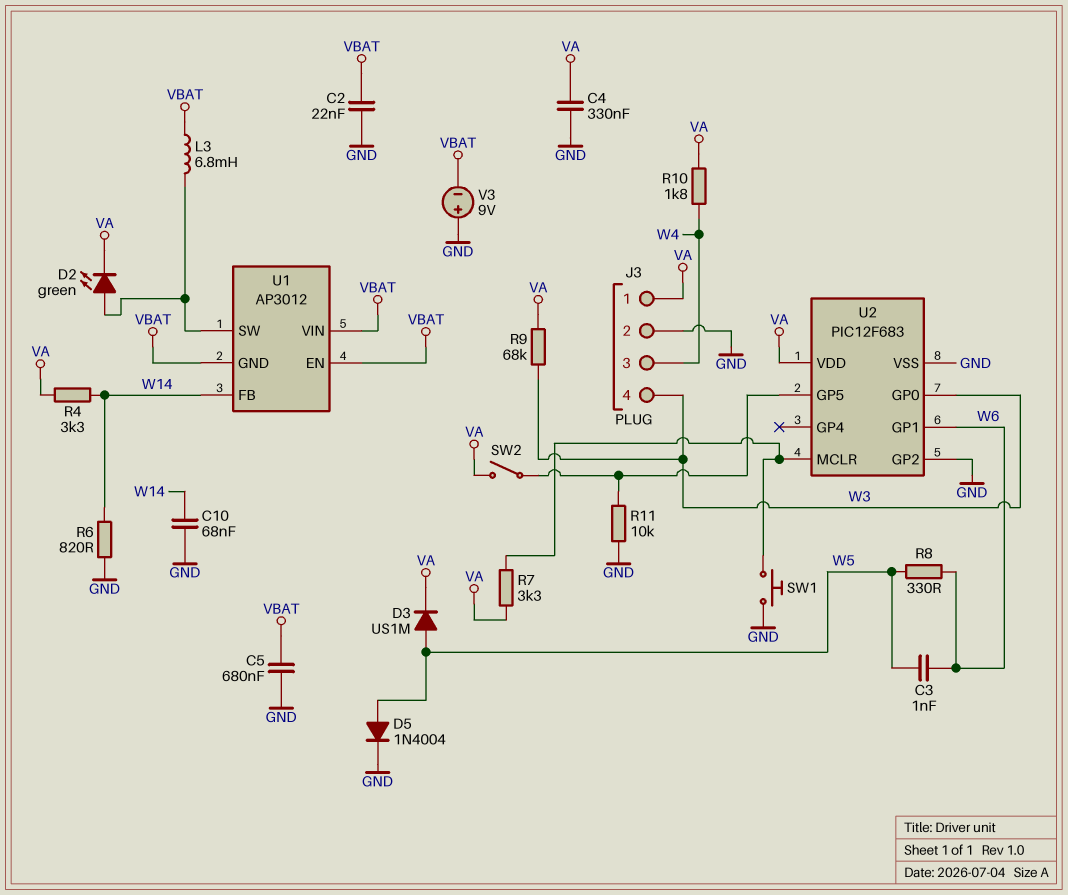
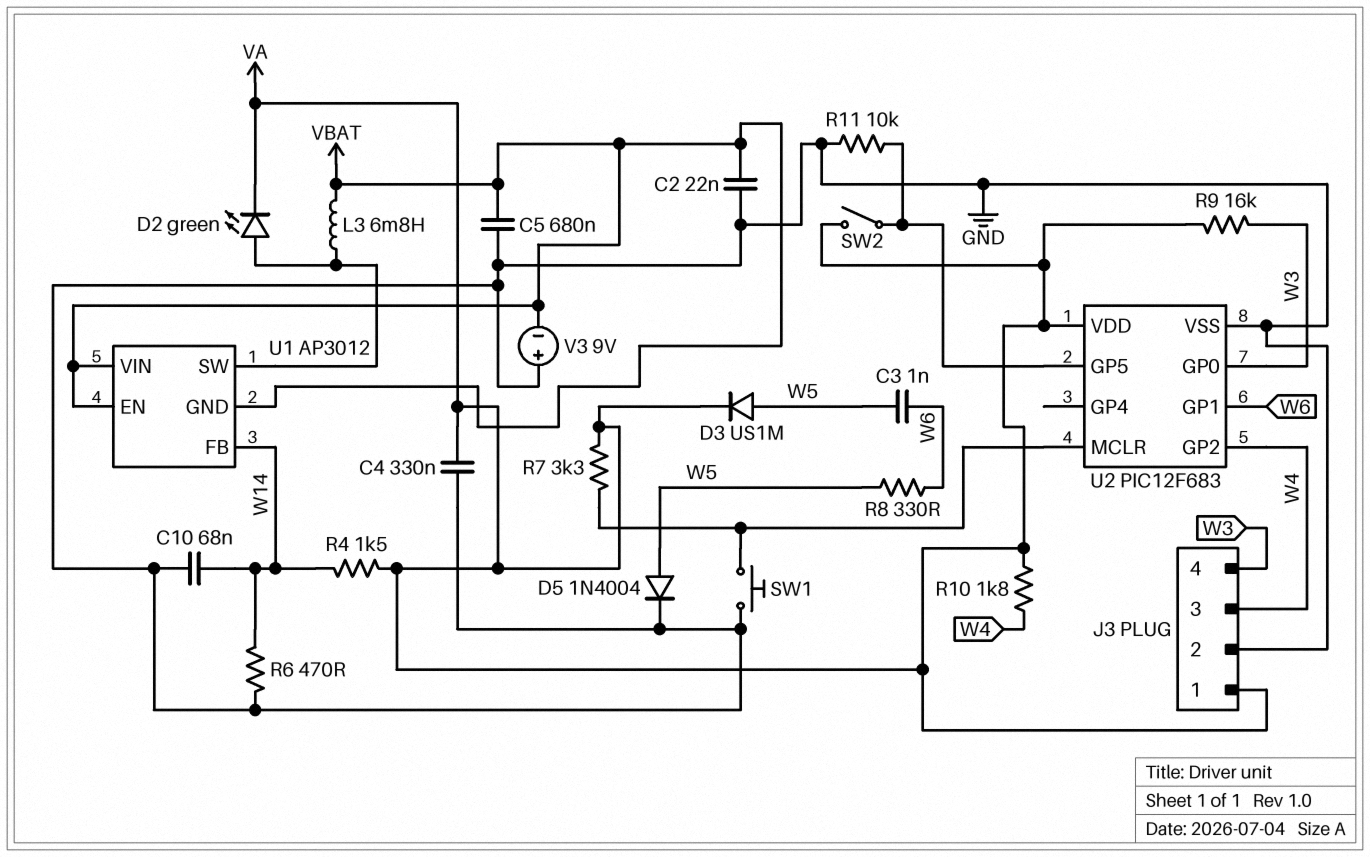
R4: 3.3k (VA, W14) -> 1.5k (VA, W14)
R6: 820 (GND, W14) -> 470 (GND, W14)
R9: 68k (VA, W3) -> 16k (VA, W3)
U2 pin GP2: GND -> W4

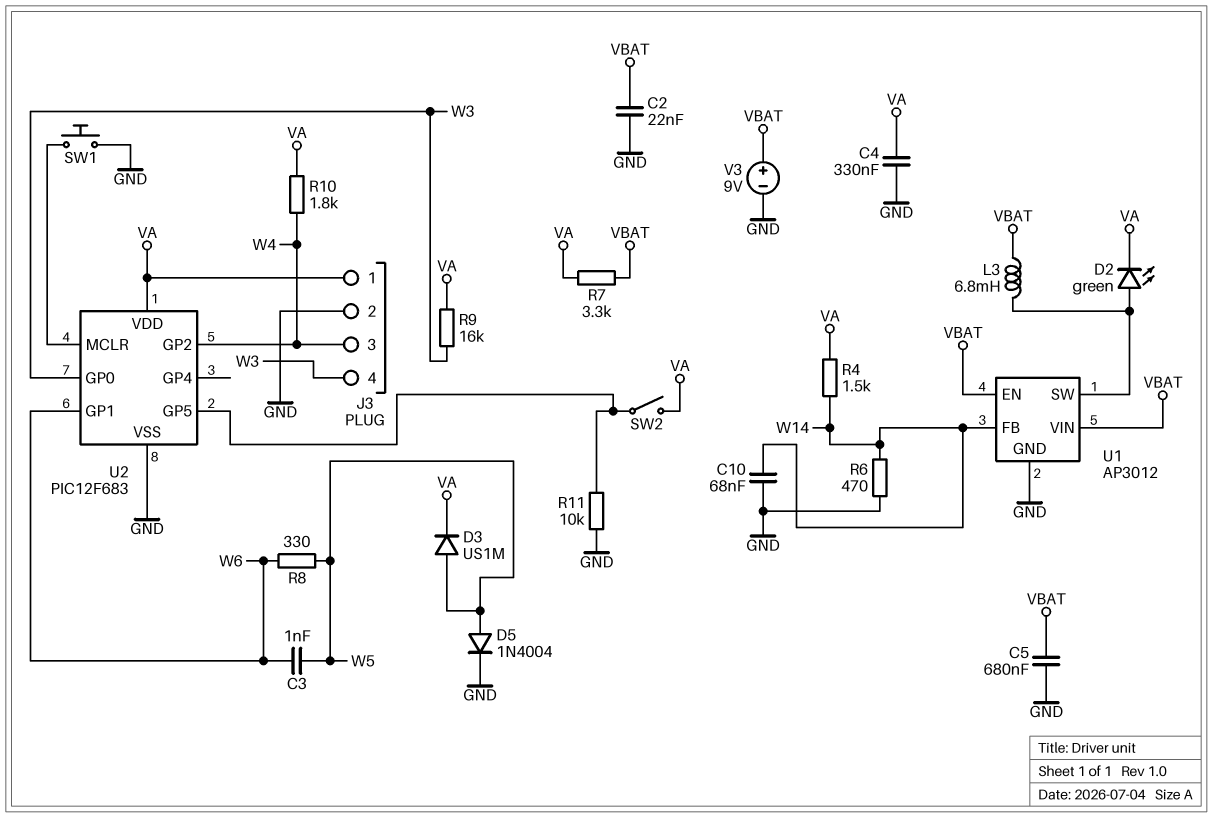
R7: 3.3k (U2/MCLR, VA) -> 3.3k (VA, VBAT)
U1 pin GND: VBAT -> GND
V3: 9V (plus GND, minus VBAT) -> 9V (plus VBAT, minus GND)

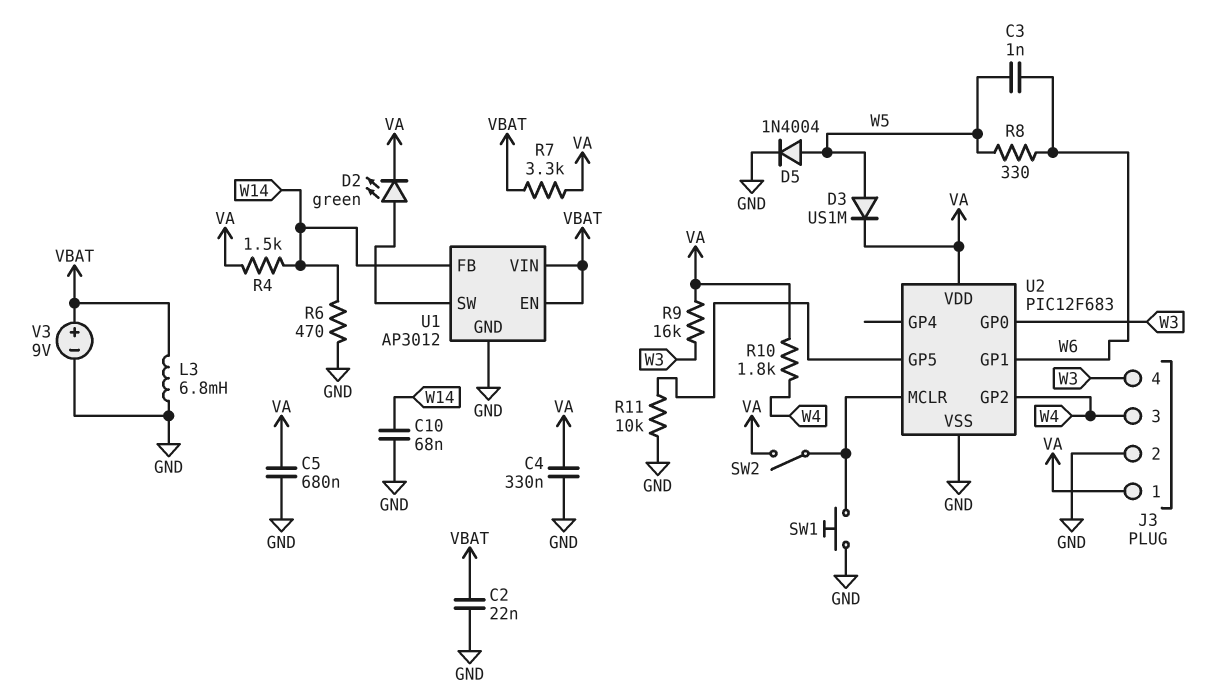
C5: 680nF (GND, VBAT) -> 680nF (GND, VA)
L3: 6.8mH (U1/SW, VBAT) -> 6.8mH (GND, VBAT)
SW2: switch (U2/GP5, VA) -> switch (U2/MCLR, VA)

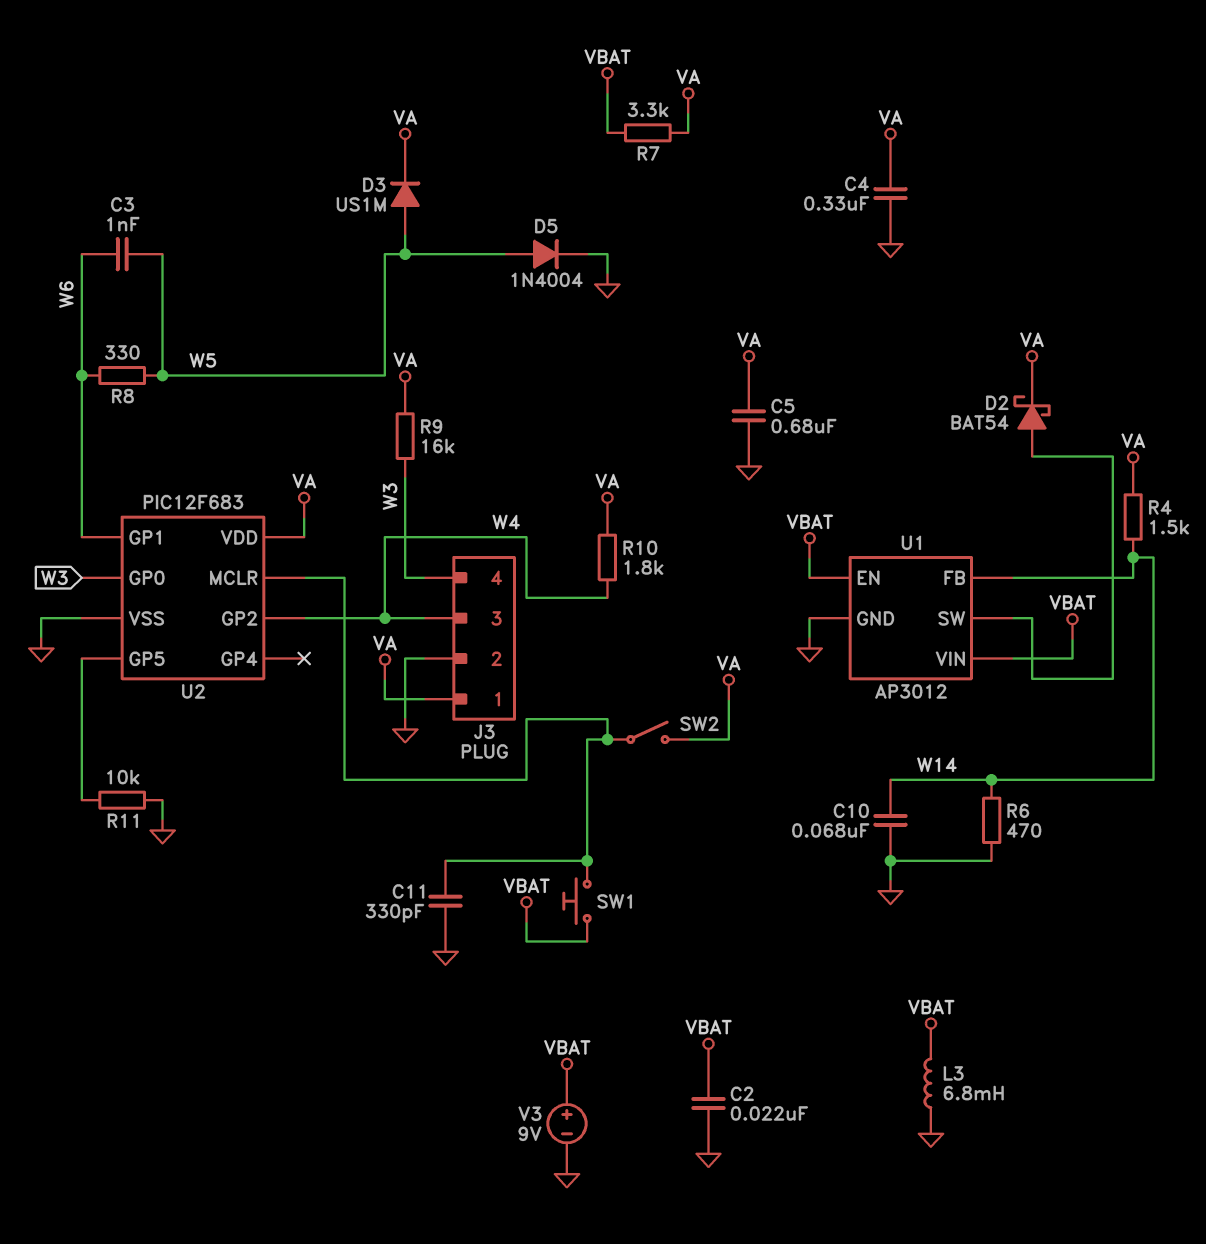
C11: none -> 330pF (GND, U2/MCLR)
D2: LED green (A U1/SW, K VA) -> schottky BAT54 (A U1/SW, K VA)
SW1: button (GND, U2/MCLR) -> button (U2/MCLR, VBAT)

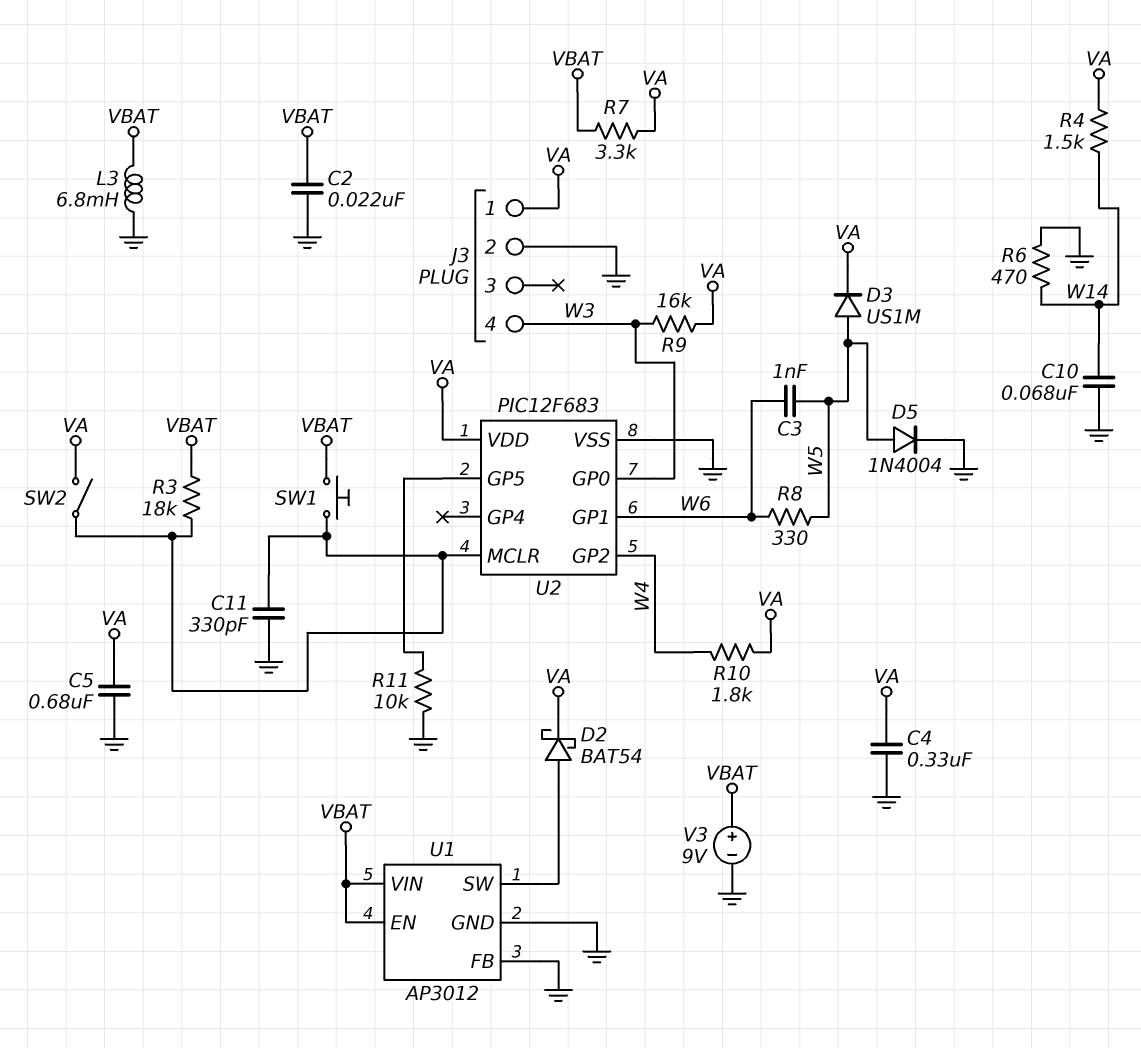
J3 pin 3: W4 -> none
R3: none -> 18k (U2/MCLR, VBAT)
U1 pin FB: W14 -> GND

